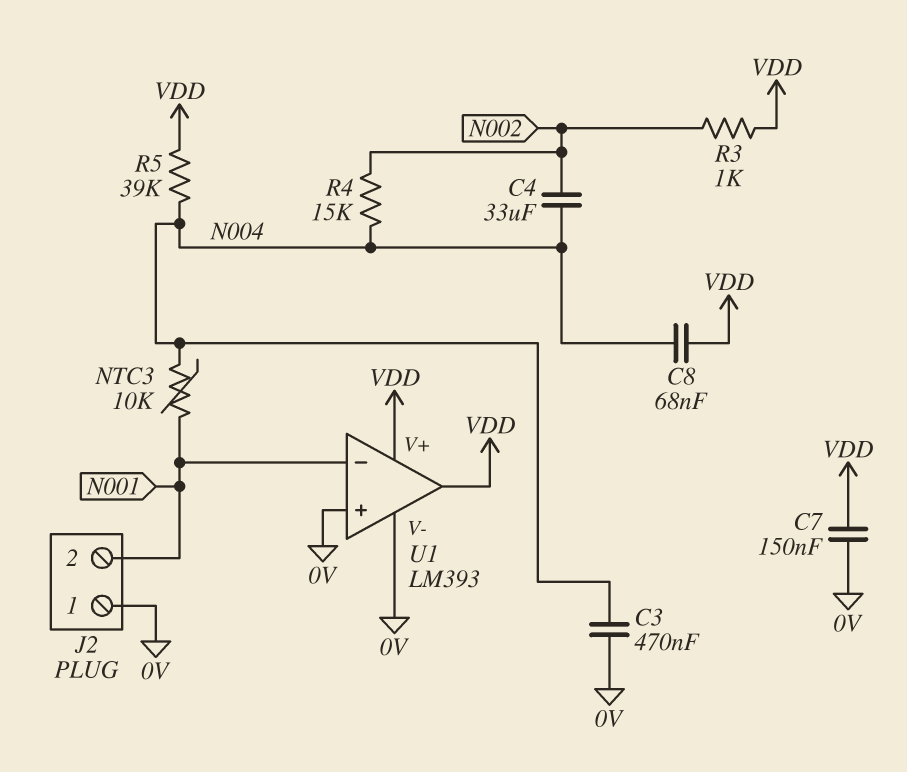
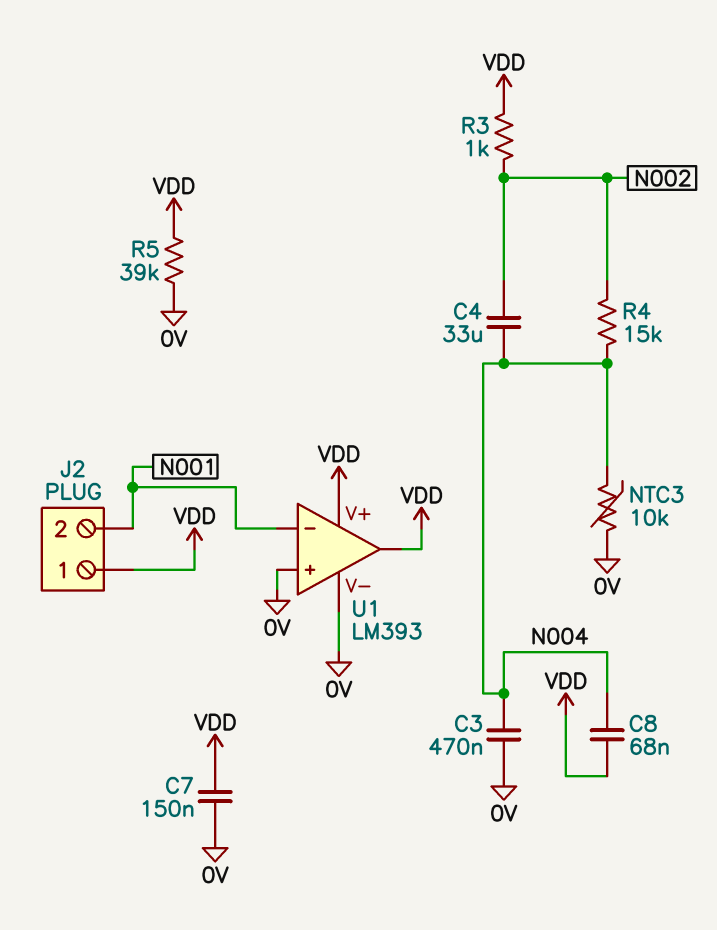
J2 pin 1: 0V -> VDD
NTC3: 10k (N001, N004) -> 10k (0V, N004)
R5: 39k (N004, VDD) -> 39k (0V, VDD)

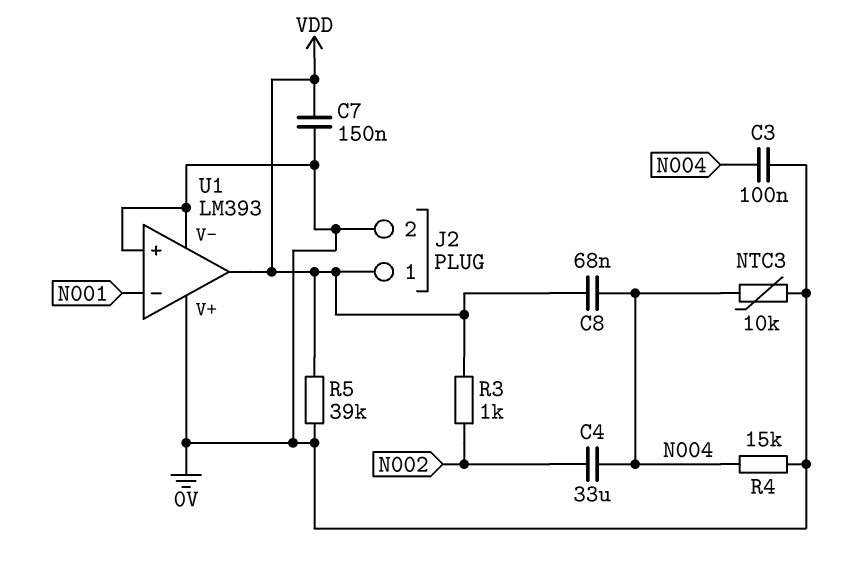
C3: 470nF (0V, N004) -> 100nF (0V, N004)
J2 pin 2: N001 -> 0V
R4: 15k (N002, N004) -> 15k (0V, N004)
U1 pin V+: VDD -> 0V

